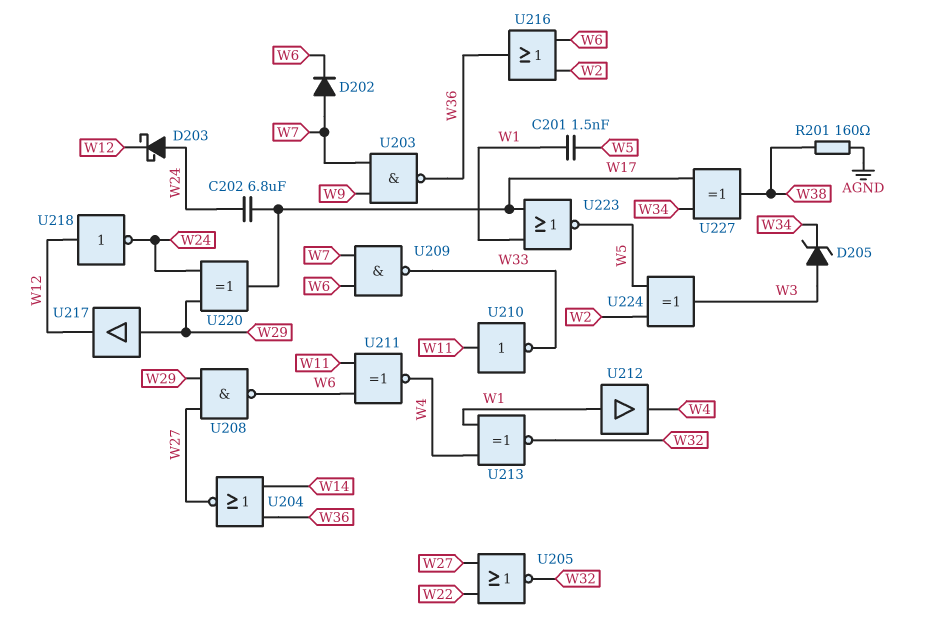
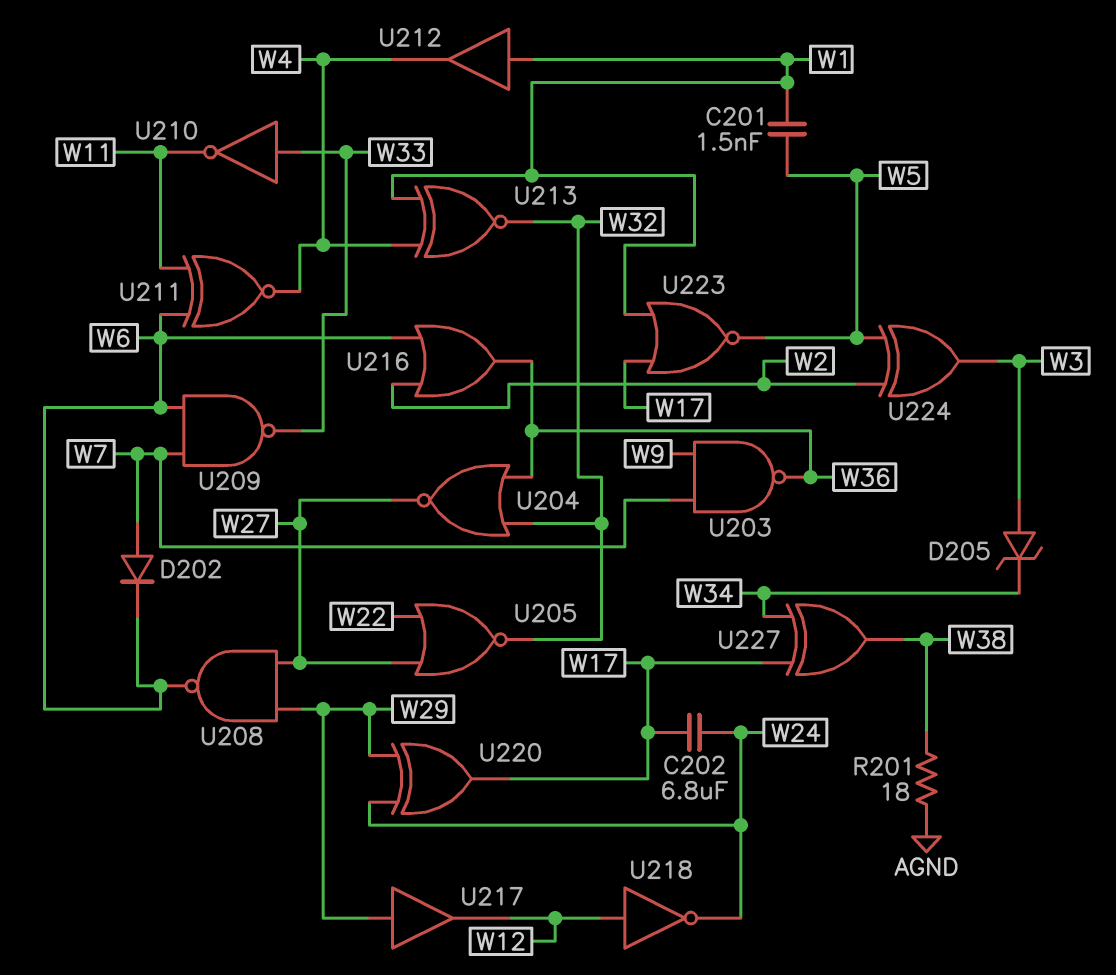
D203: schottky (A W24, K W12) -> none
R201: 160 (AGND, W38) -> 18 (AGND, W38)
U204: NOR (in W14, in W36, out W27) -> NOR (in W32, in W36, out W27)
U210: NOT (in W11, out W33) -> NOT (in W33, out W11)

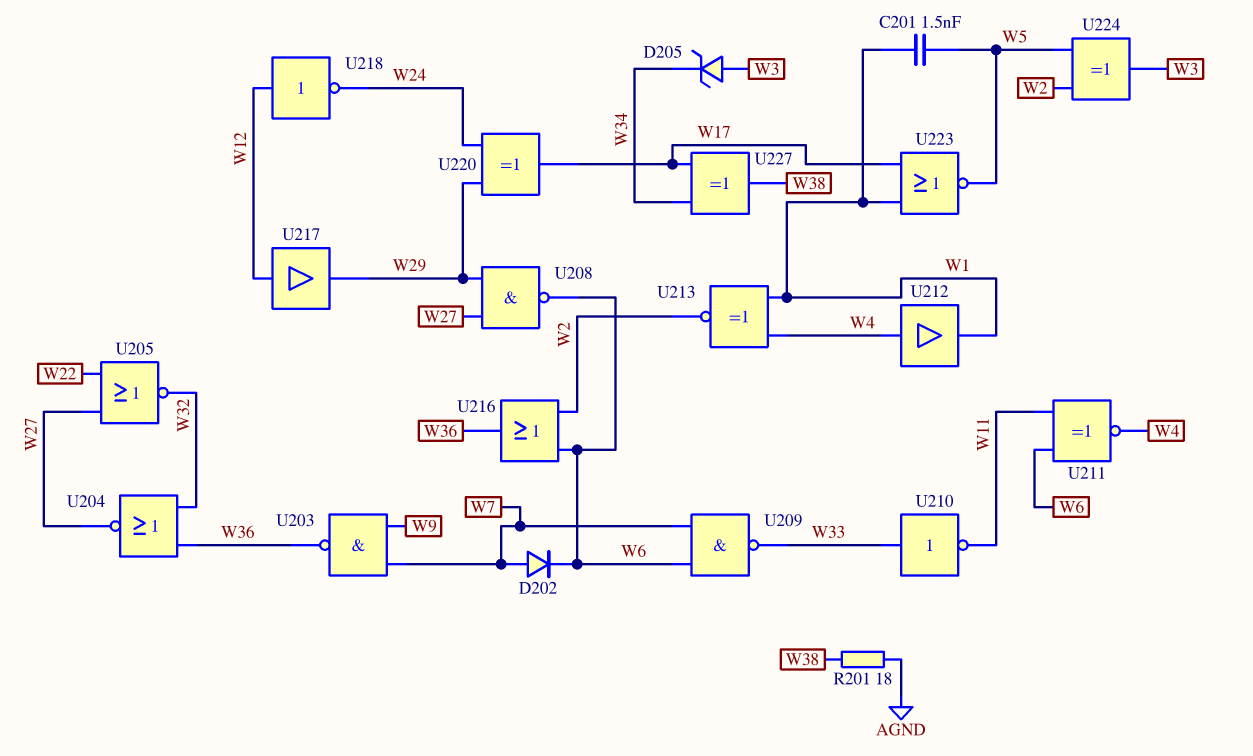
C202: 6.8uF (W17, W24) -> none
U212: buffer (in W1, out W4) -> buffer (in W4, out W1)
U213: XNOR (in W1, in W4, out W32) -> XNOR (in W1, in W4, out W2)
U217: buffer (in W29, out W12) -> buffer (in W12, out W29)

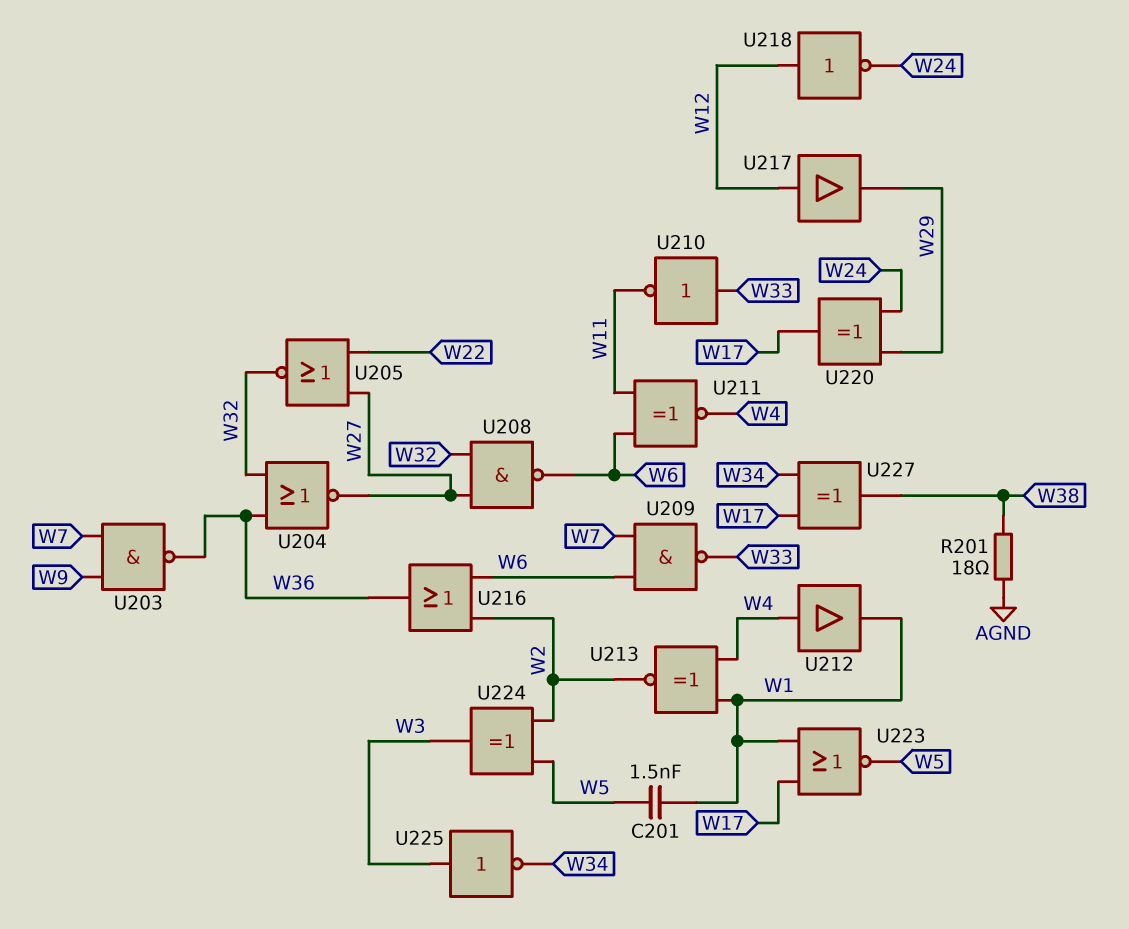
D202: diode (A W7, K W6) -> none
D205: zener (A W3, K W34) -> none
U208: NAND (in W27, in W29, out W6) -> NAND (in W27, in W32, out W6)
U225: none -> NOT (in W3, out W34)

